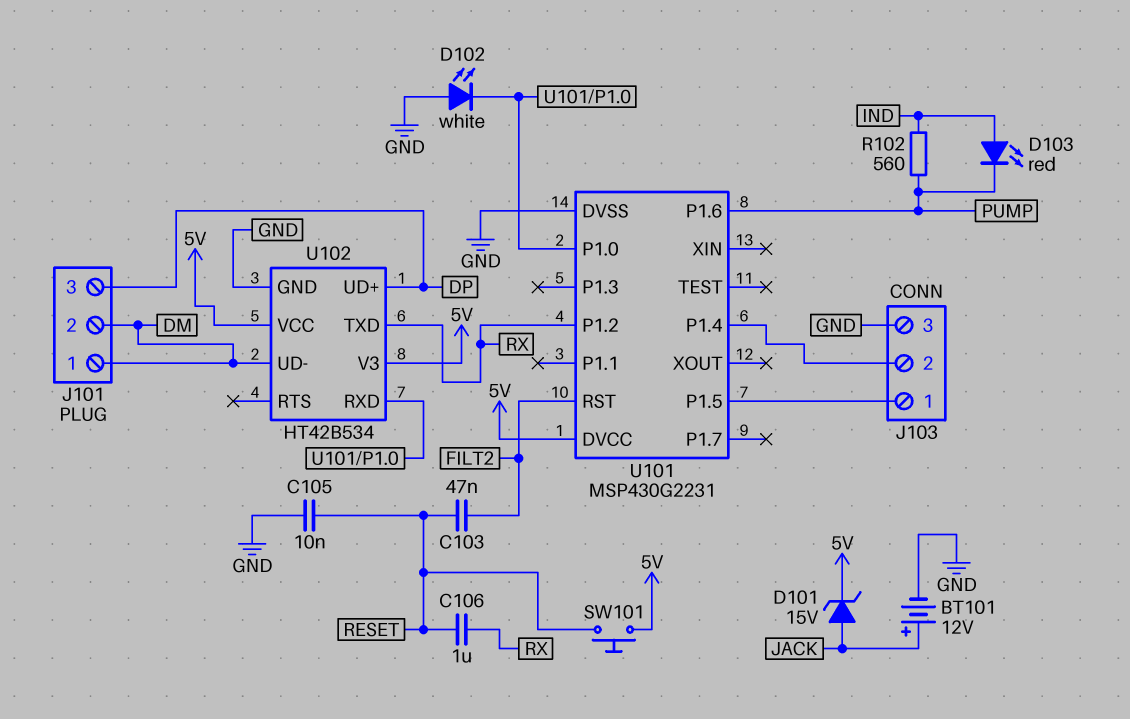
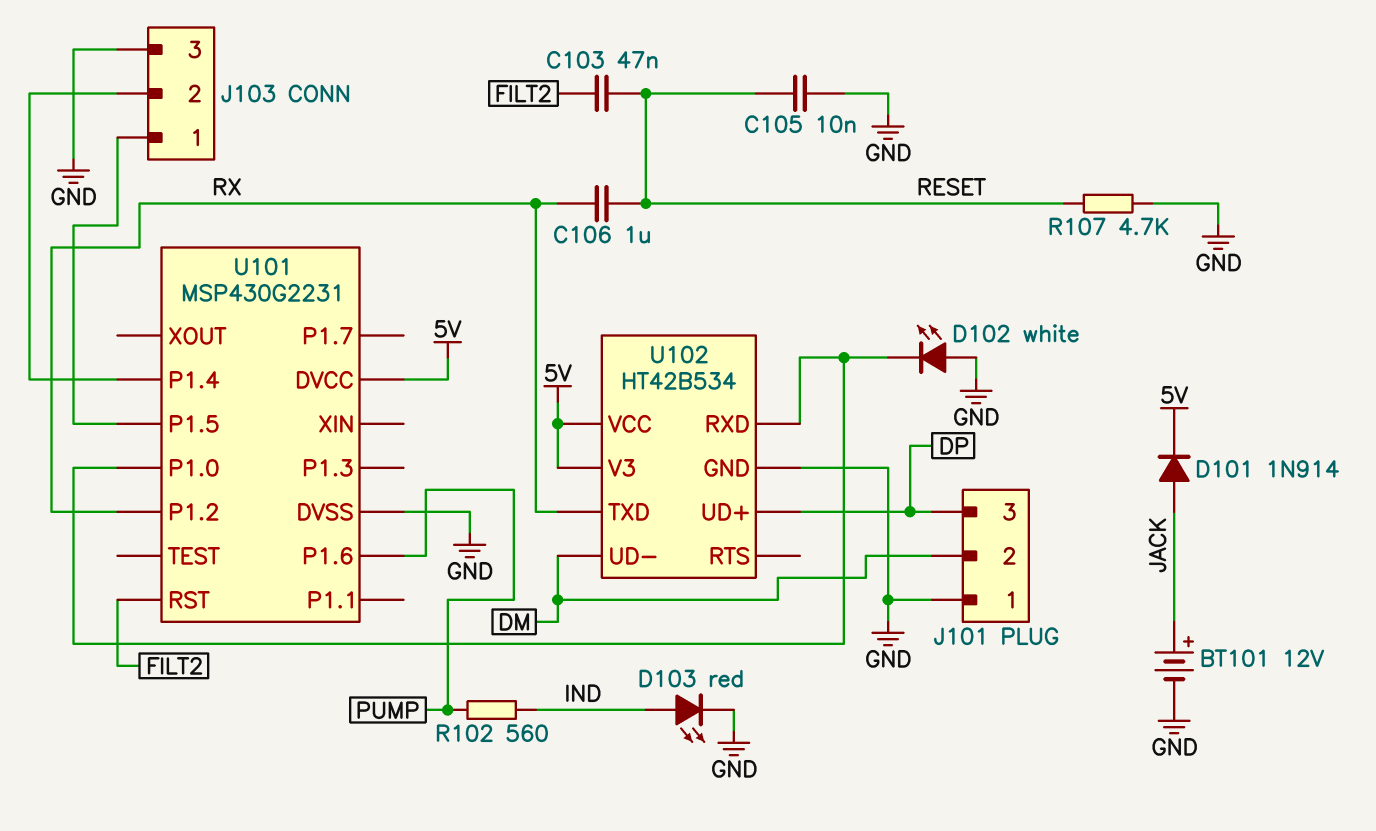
D101: zener 15V (A JACK, K 5V) -> diode 1N914 (A JACK, K 5V)
D103: LED red (A IND, K PUMP) -> LED red (A IND, K GND)
J101 pin 1: DM -> GND
R107: none -> 4.7k (GND, RESET)
SW101: button (5V, RESET) -> none

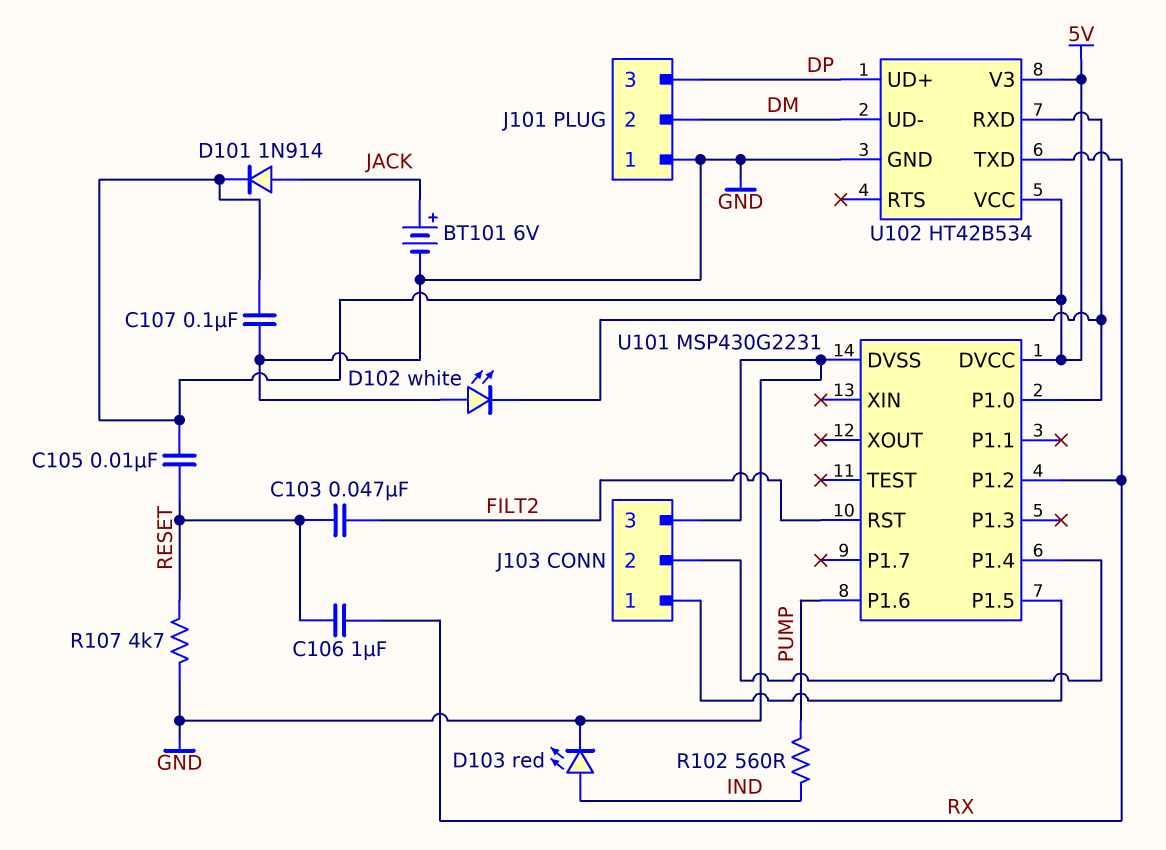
BT101: 12V (plus JACK, minus GND) -> 6V (plus JACK, minus GND)
C105: 10nF (GND, RESET) -> 10nF (5V, RESET)
C107: none -> 100nF (5V, GND)

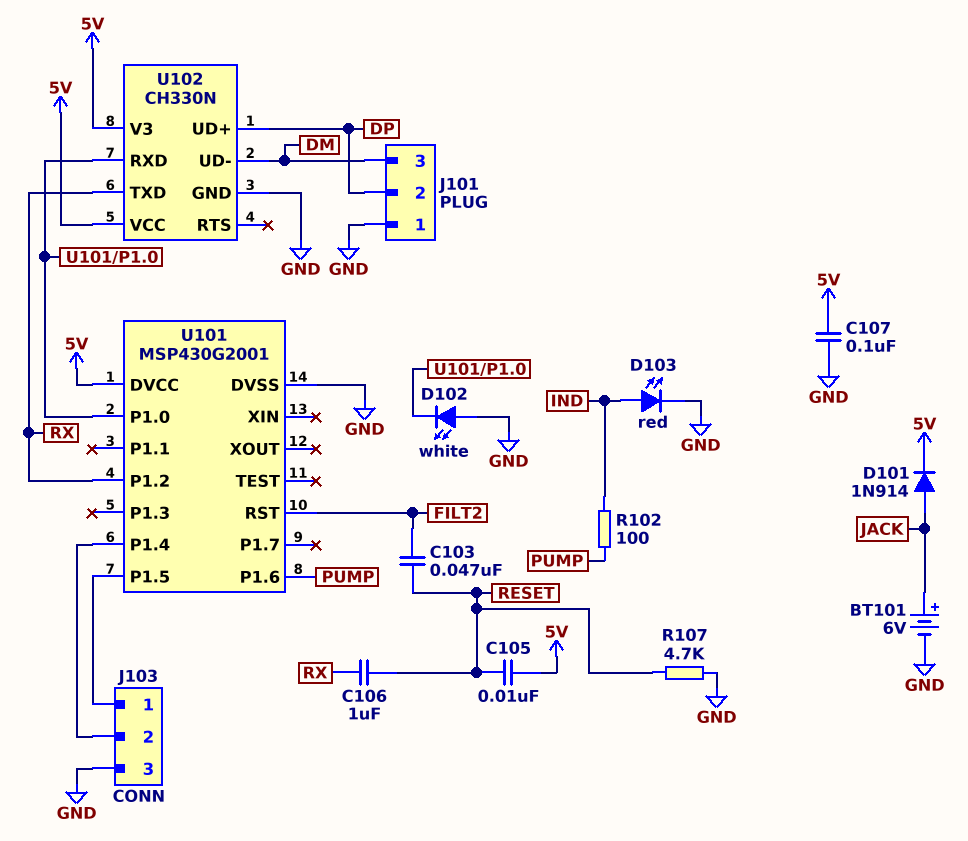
J101 pin 2: DM -> DP
J101 pin 3: DP -> DM
R102: 560 (IND, PUMP) -> 100 (IND, PUMP)
U101: MSP430G2231 -> MSP430G2001
U102: HT42B534 -> CH330N

